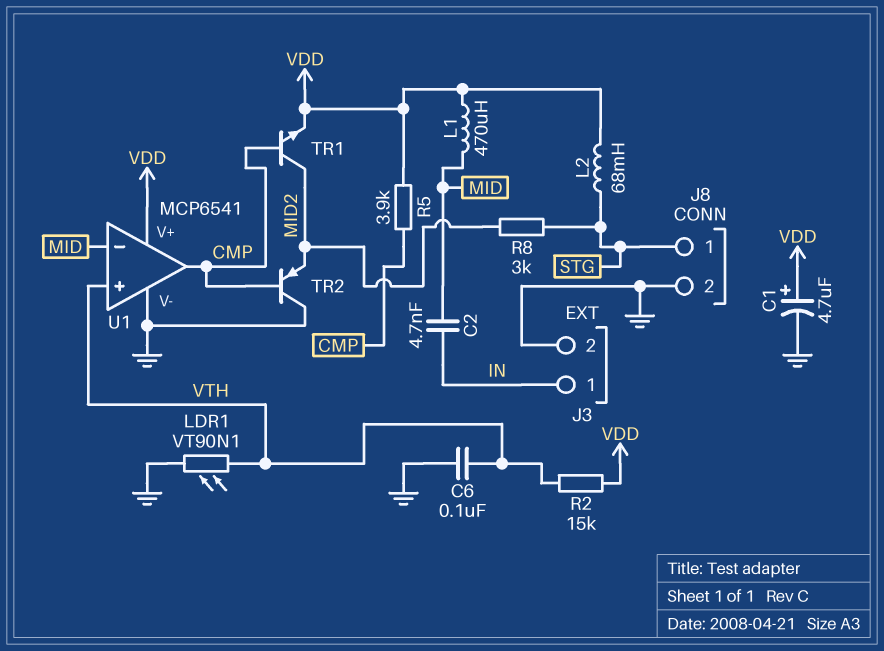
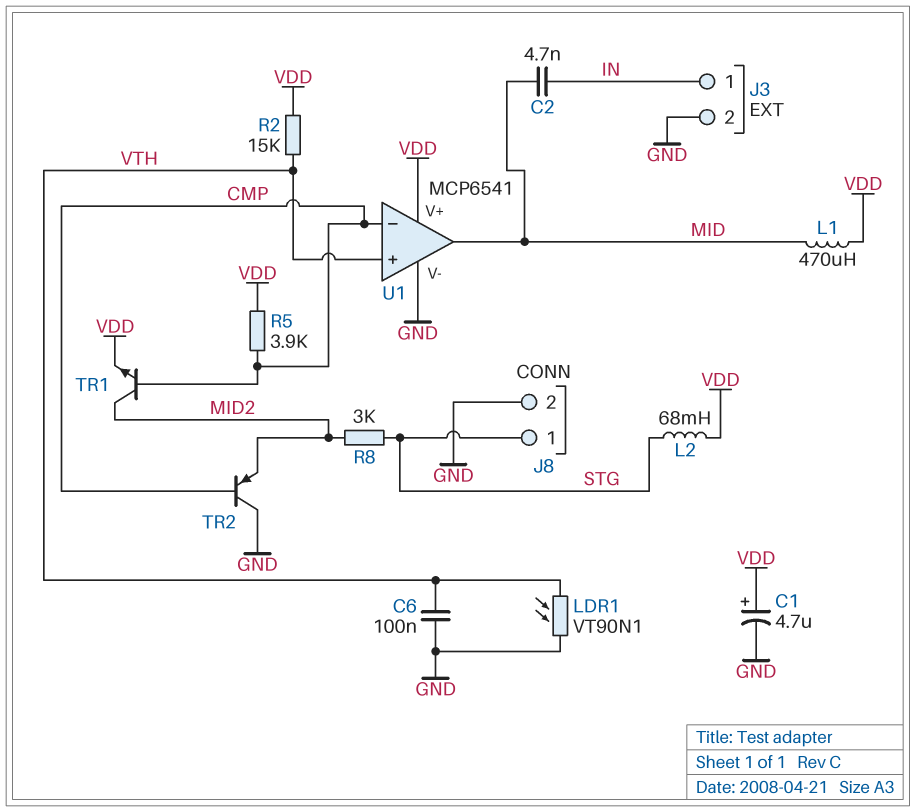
U1 pin in-: MID -> CMP
U1 pin out: CMP -> MID

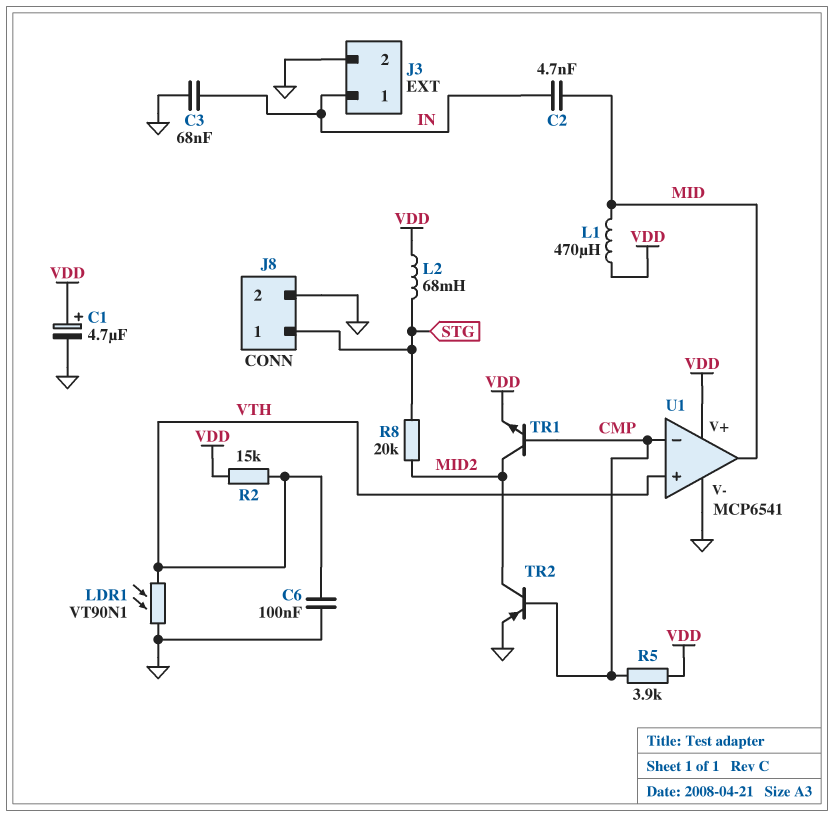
C3: none -> 68nF (GND, IN)
R8: 3k (MID2, STG) -> 20k (MID2, STG)
TR2: PNP (B CMP, C GND, E MID2) -> PNP (B CMP, C MID2, E GND)

